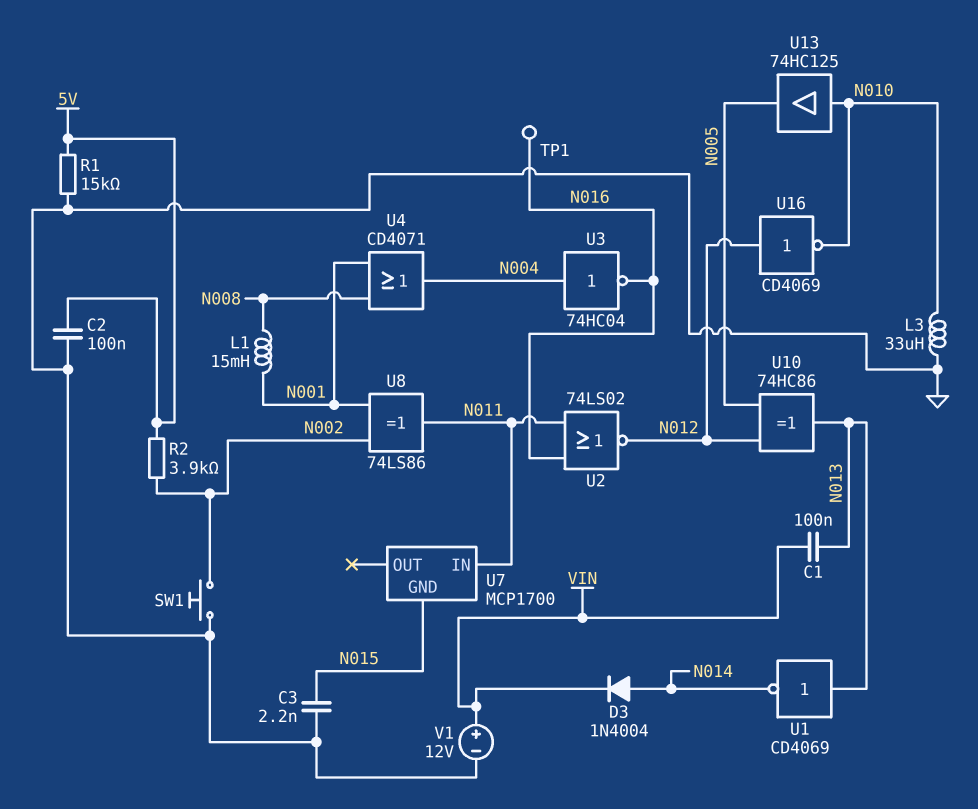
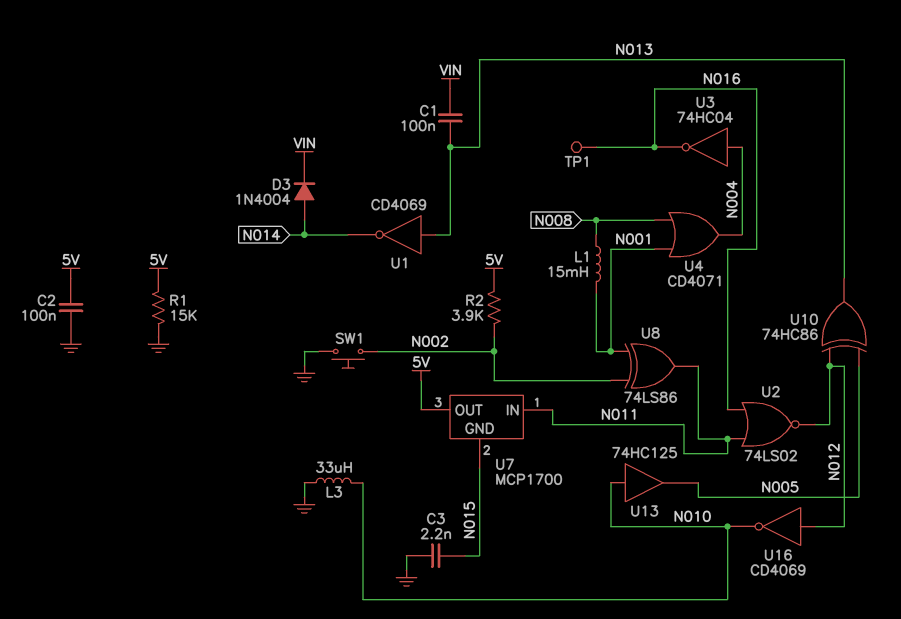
U7 pin OUT: none -> 5V
V1: 12V (plus VIN, minus GND) -> none

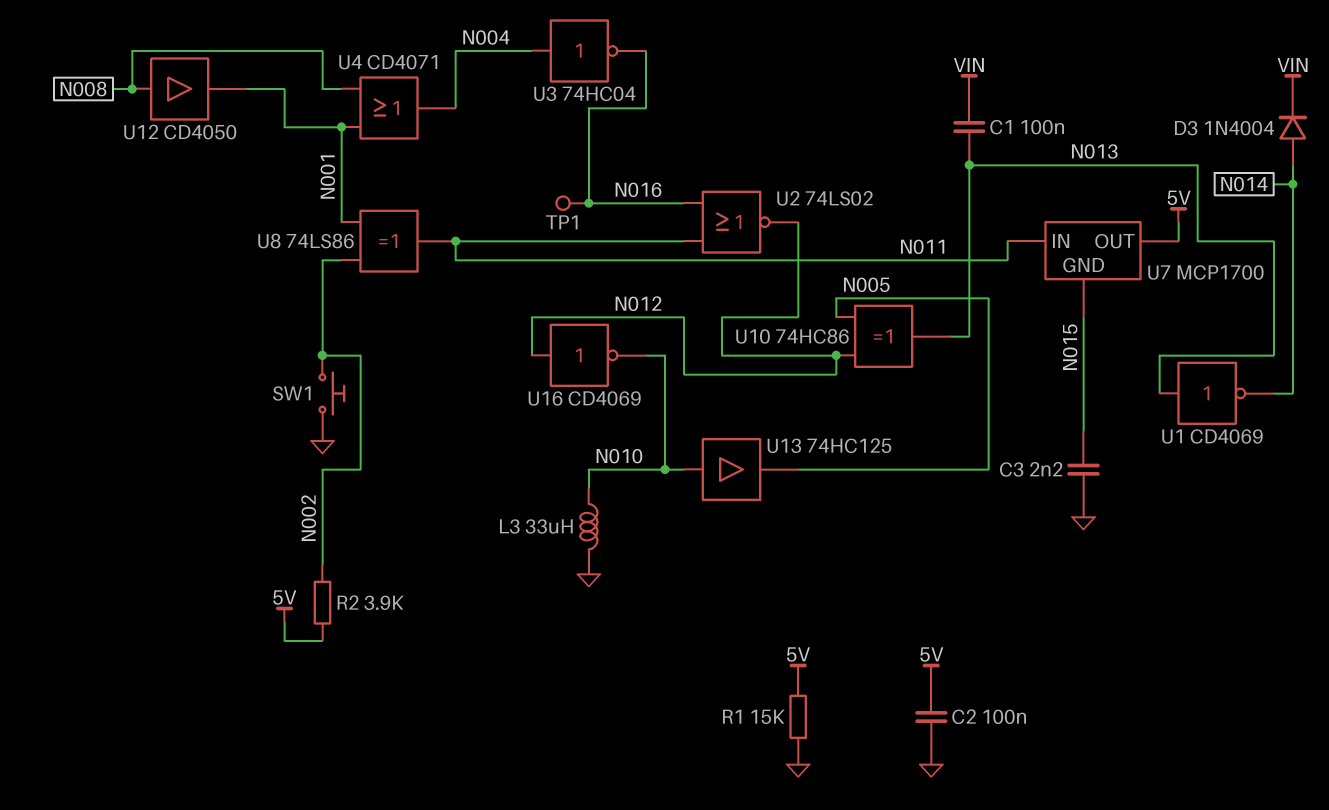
L1: 15mH (N001, N008) -> none
U12: none -> buffer CD4050 (in N008, out N001)

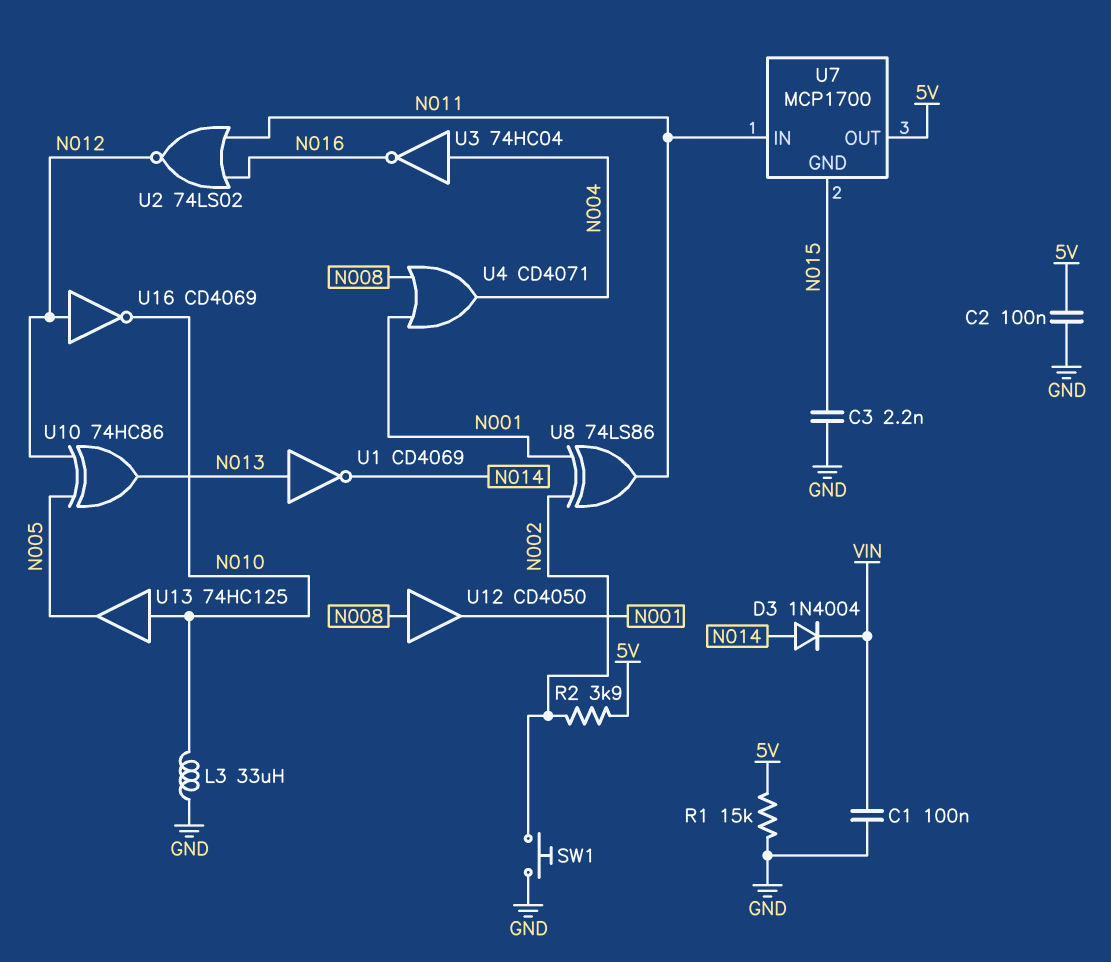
C1: 100nF (N013, VIN) -> 100nF (GND, VIN)
TP1: test point (N016) -> none

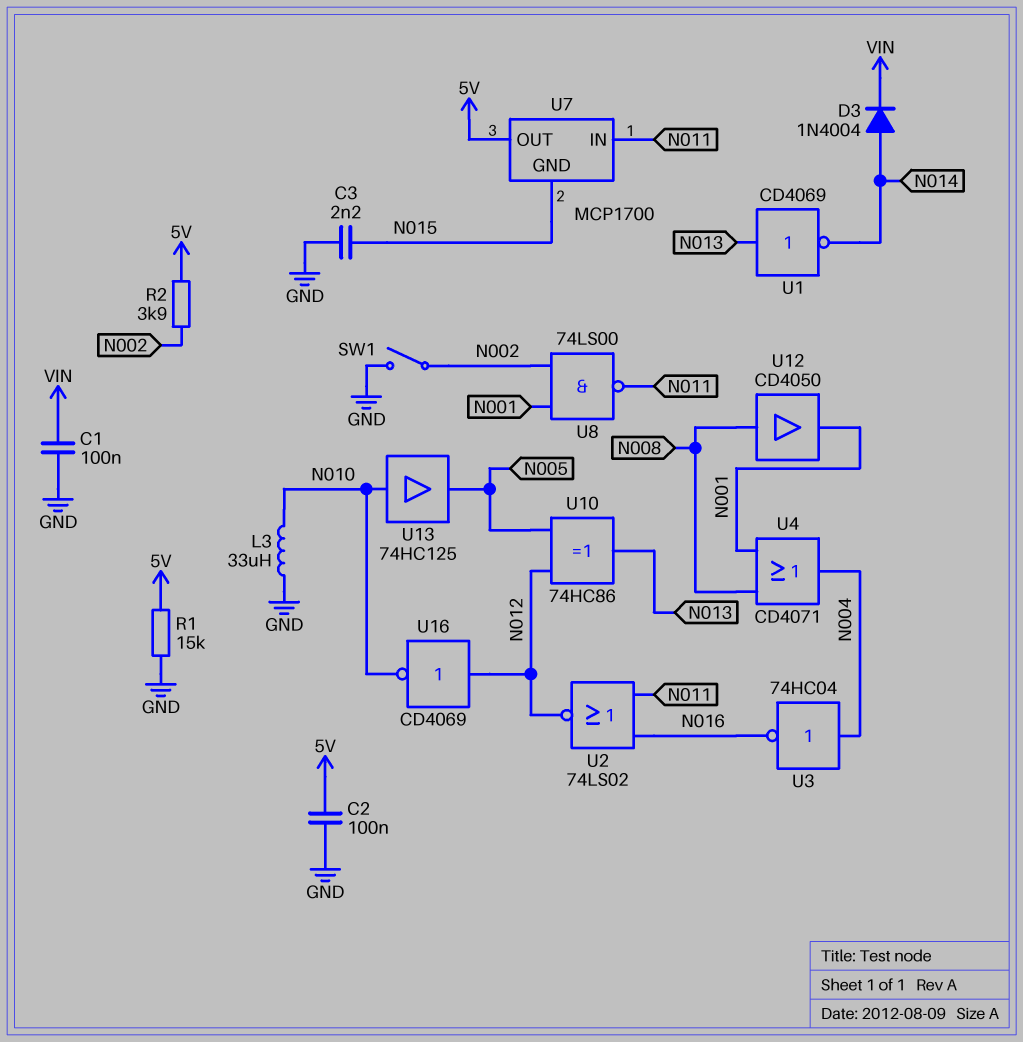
SW1: button (GND, N002) -> switch (GND, N002)
U8: XOR 74LS86 (in N001, in N002, out N011) -> NAND 74LS00 (in N001, in N002, out N011)

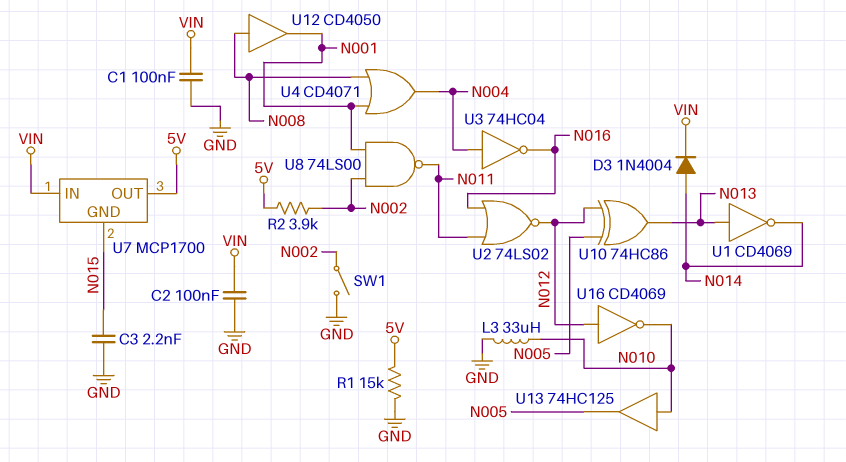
C2: 100nF (5V, GND) -> 100nF (GND, VIN)
U7 pin IN: N011 -> VIN

